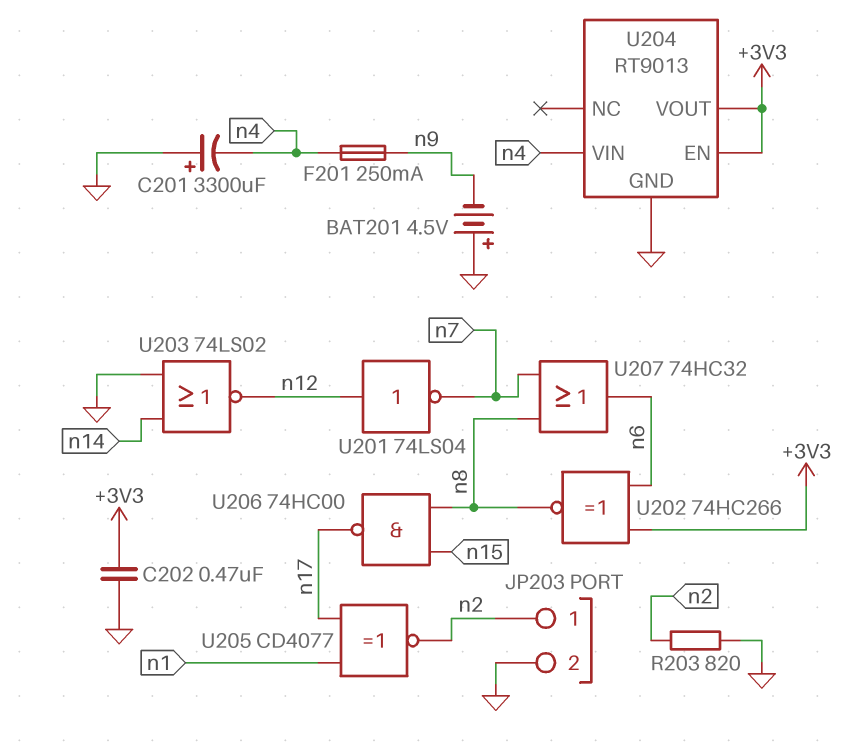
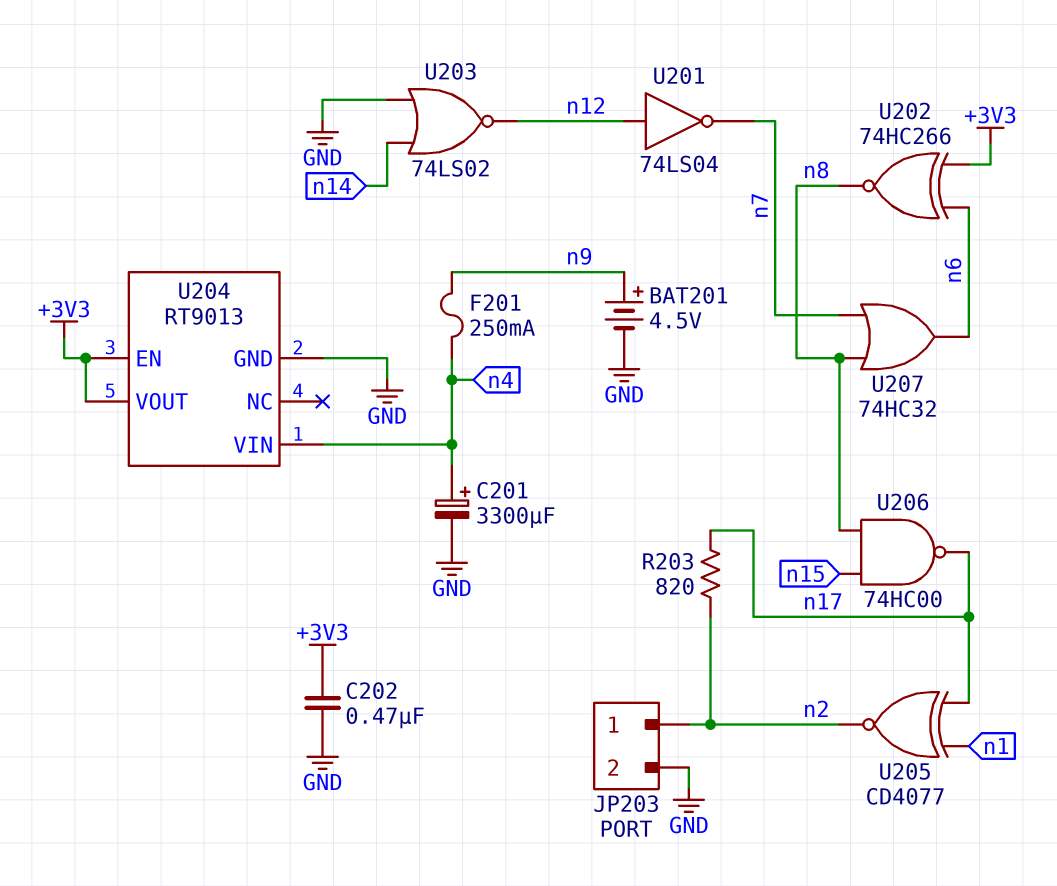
BAT201: 4.5V (plus GND, minus n9) -> 4.5V (plus n9, minus GND)
C201: 3300uF (plus GND, minus n4) -> 3300uF (plus n4, minus GND)
R203: 820 (GND, n2) -> 820 (n2, n17)

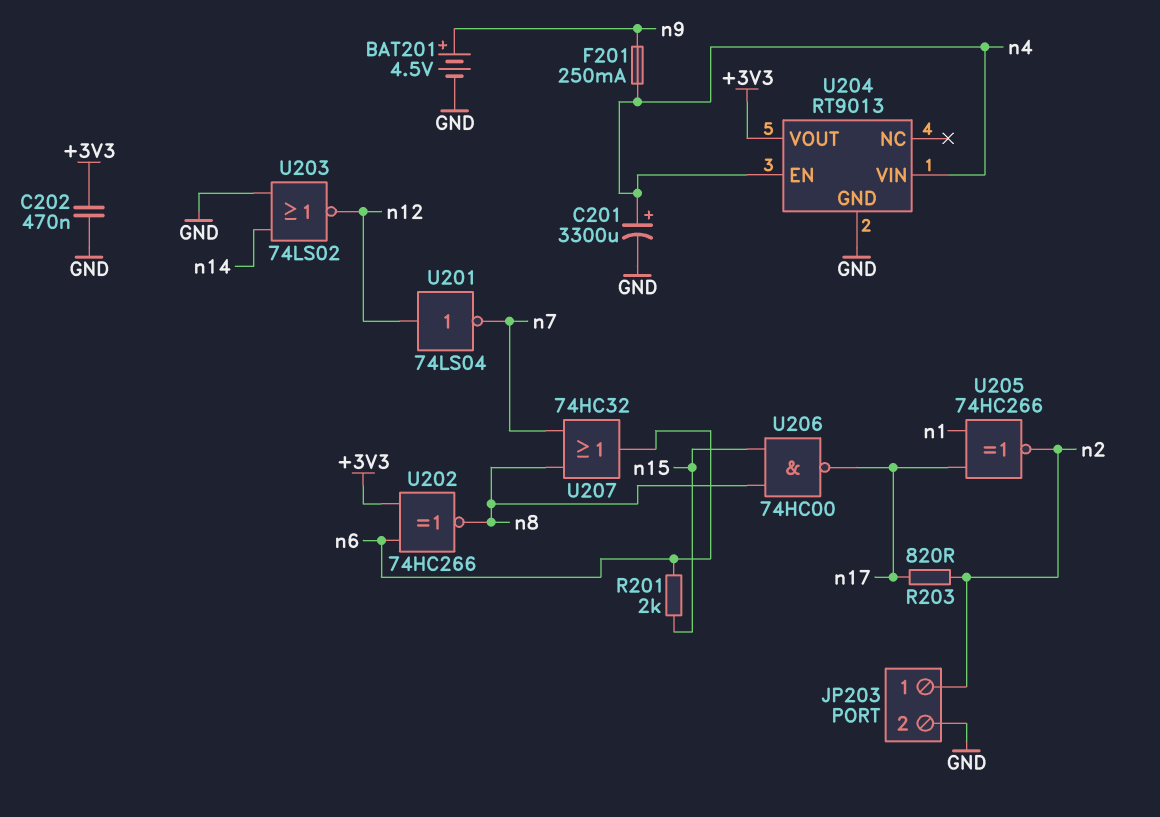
R201: none -> 2k (n6, n15)
U204 pin EN: +3V3 -> n4
U205: XNOR CD4077 (in n1, in n17, out n2) -> XNOR 74HC266 (in n1, in n17, out n2)

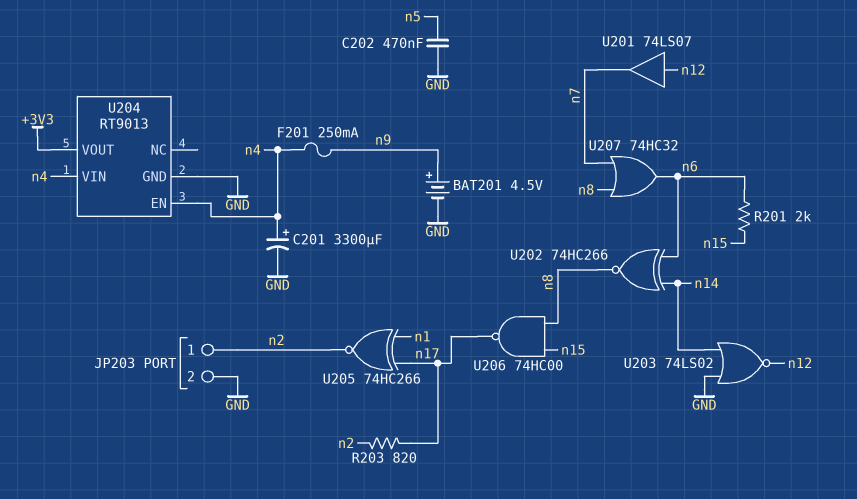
C202: 470nF (+3V3, GND) -> 470nF (GND, n5)
U201: NOT 74LS04 (in n12, out n7) -> buffer 74LS07 (in n12, out n7)
U202: XNOR 74HC266 (in +3V3, in n6, out n8) -> XNOR 74HC266 (in n6, in n14, out n8)

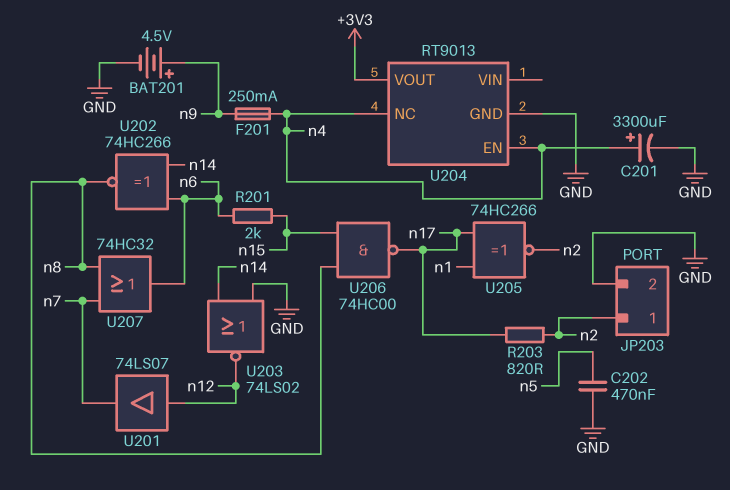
U204 pin NC: none -> n4
U204 pin VIN: n4 -> none

